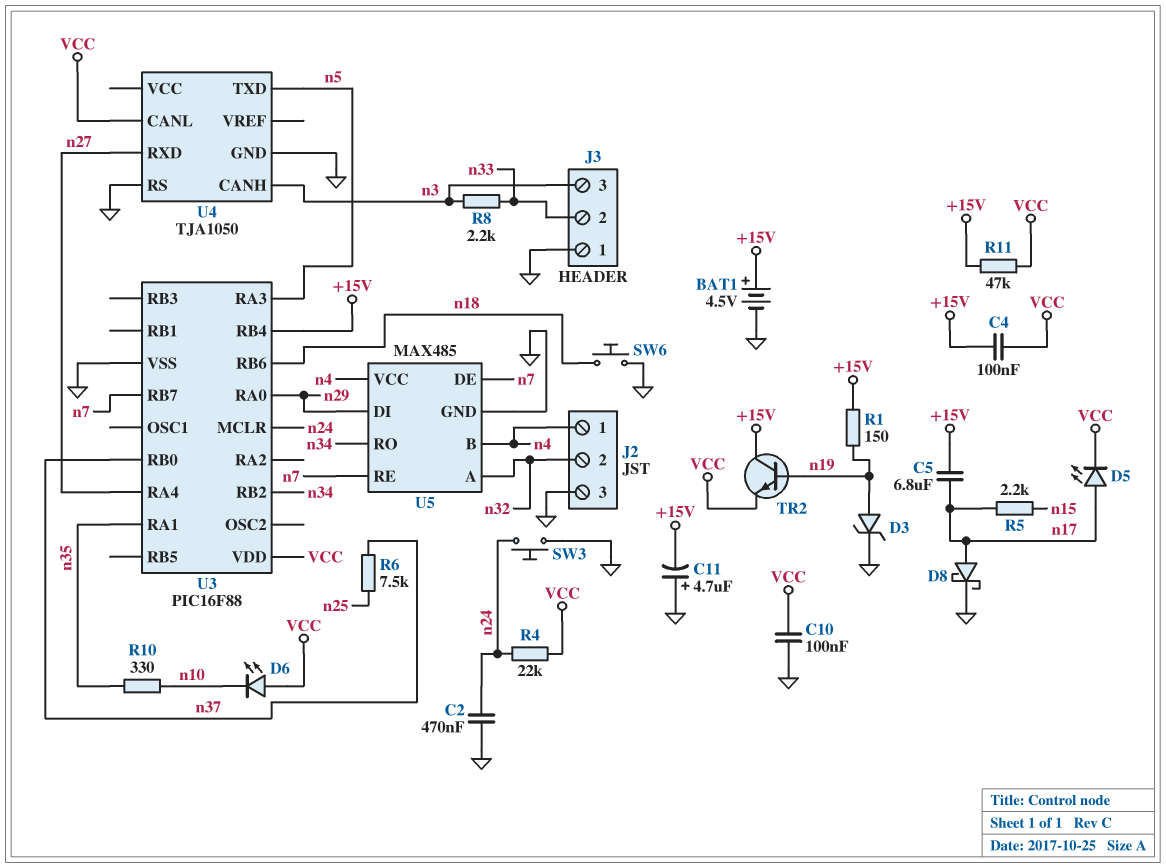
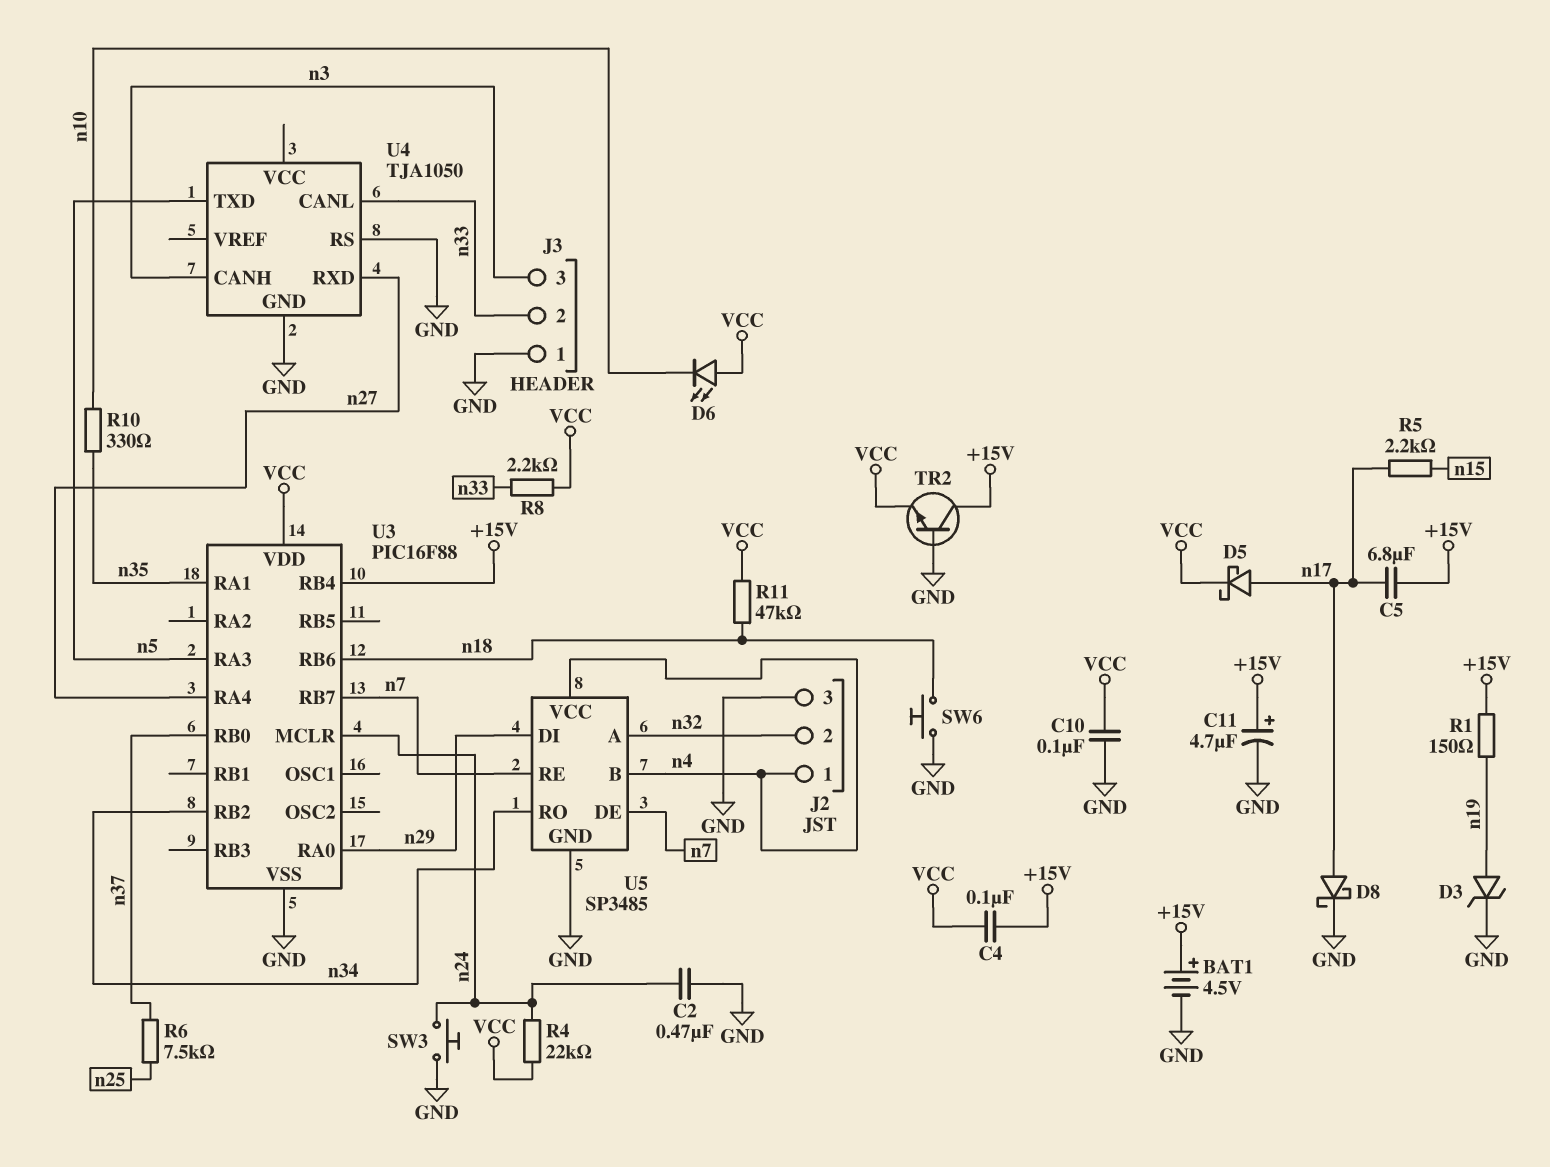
C11: 4.7uF (plus GND, minus +15V) -> 4.7uF (plus +15V, minus GND)
D5: LED (A n17, K VCC) -> schottky (A n17, K VCC)
R8: 2.2k (n3, n33) -> 2.2k (VCC, n33)
R11: 47k (+15V, VCC) -> 47k (VCC, n18)
TR2: NPN (B n19, C +15V, E VCC) -> NPN (B GND, C +15V, E VCC)
U4 pin CANL: VCC -> n33
U5: MAX485 -> SP3485

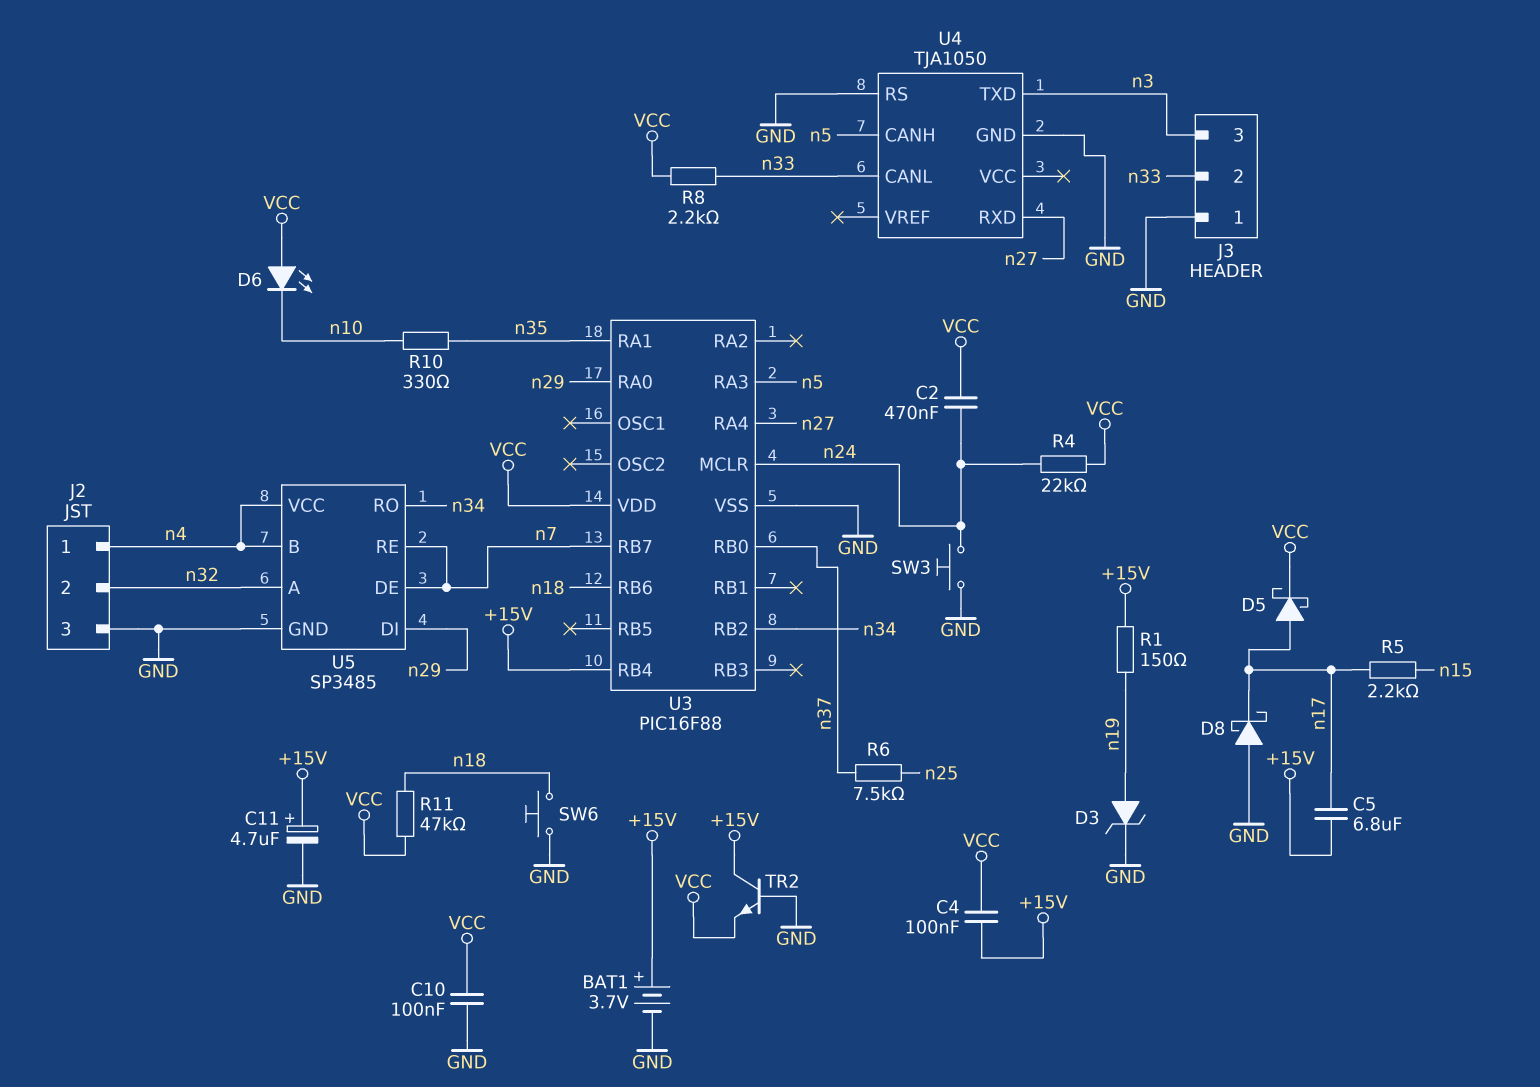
BAT1: 4.5V (plus +15V, minus GND) -> 3.7V (plus +15V, minus GND)
C2: 470nF (GND, n24) -> 470nF (VCC, n24)
D8: schottky (A n17, K GND) -> schottky (A GND, K n17)
U4 pin CANH: n3 -> n5
U4 pin TXD: n5 -> n3

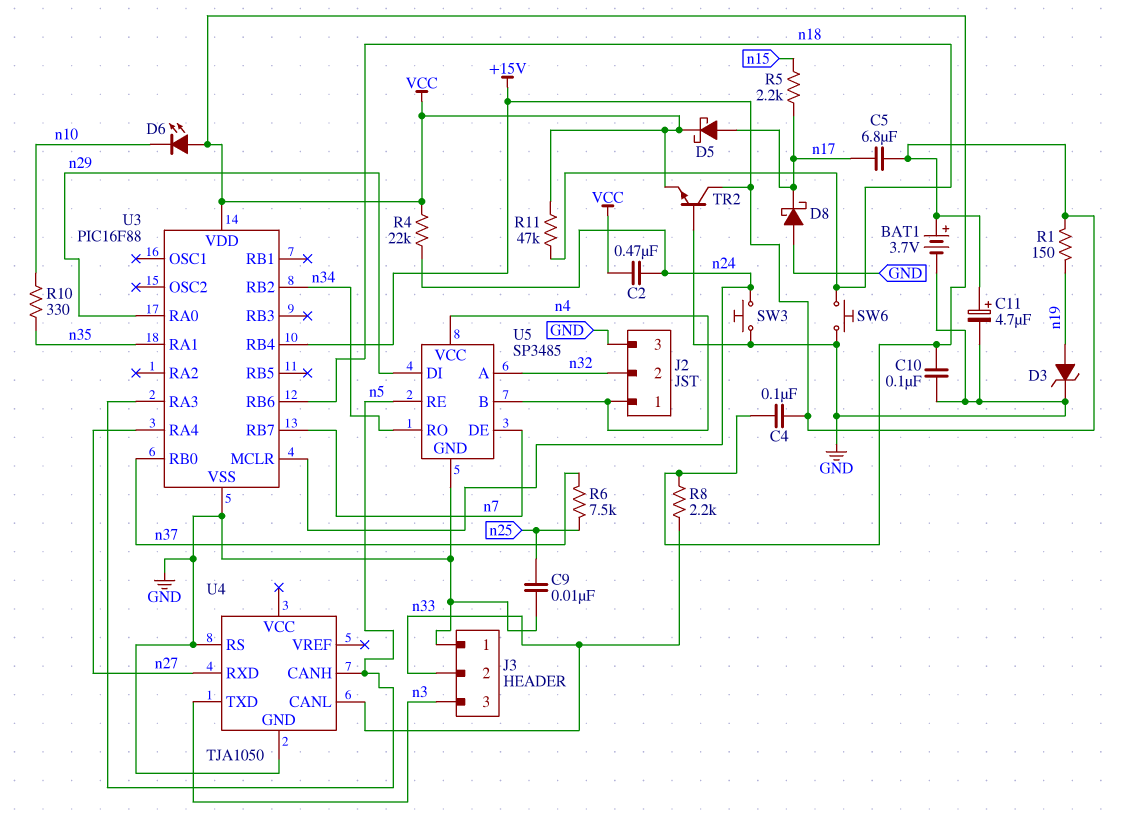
C9: none -> 10nF (GND, n25)
U5 pin RE: n7 -> n5

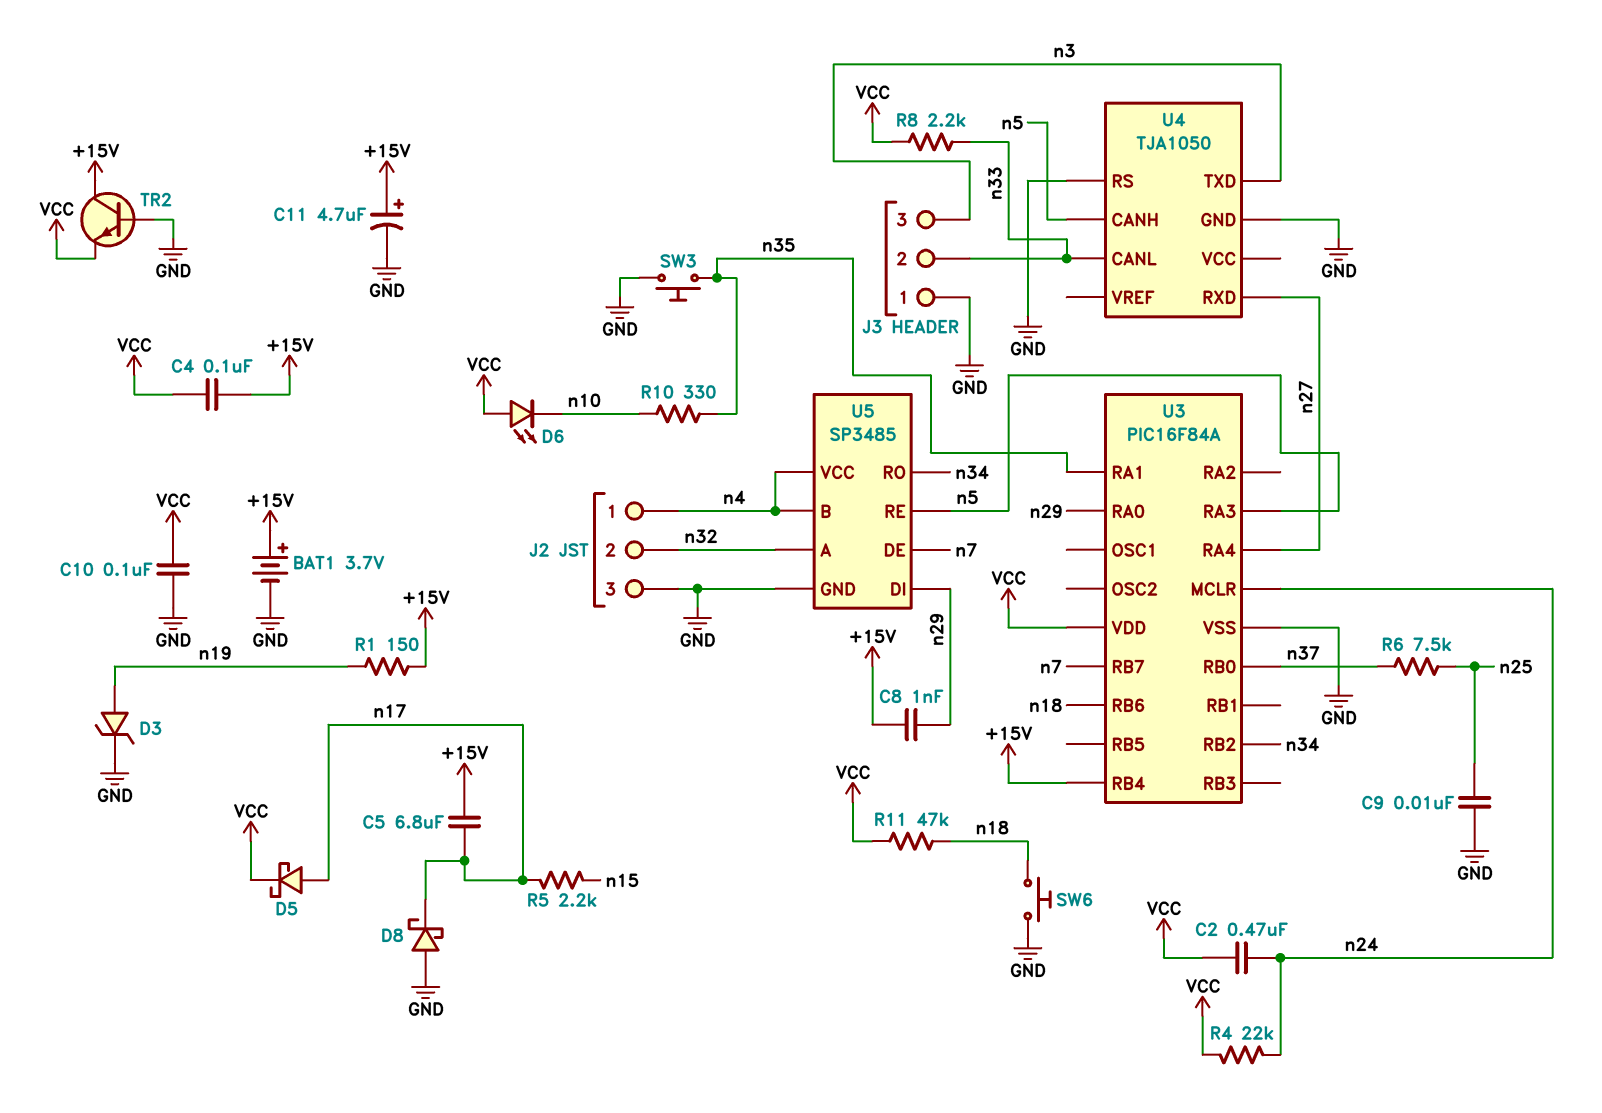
C8: none -> 1nF (+15V, n29)
SW3: button (GND, n24) -> button (GND, n35)
U3: PIC16F88 -> PIC16F84A

